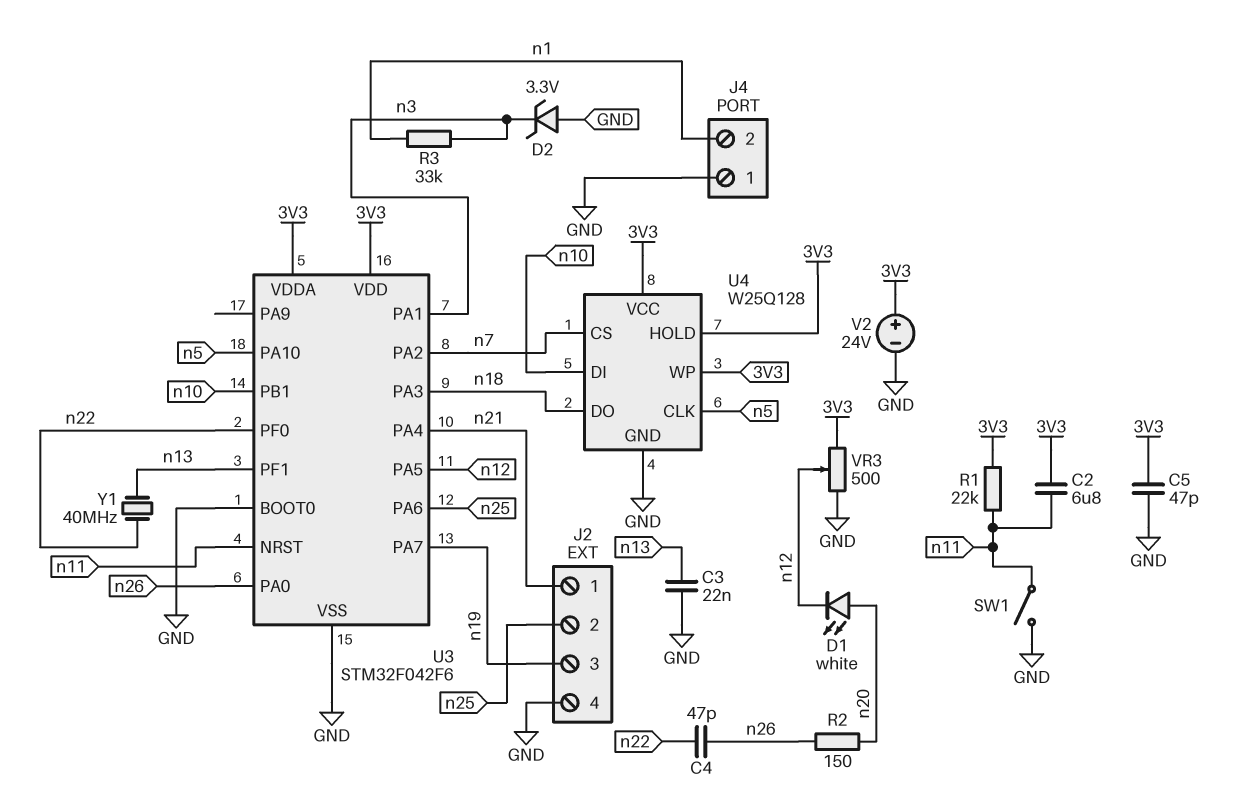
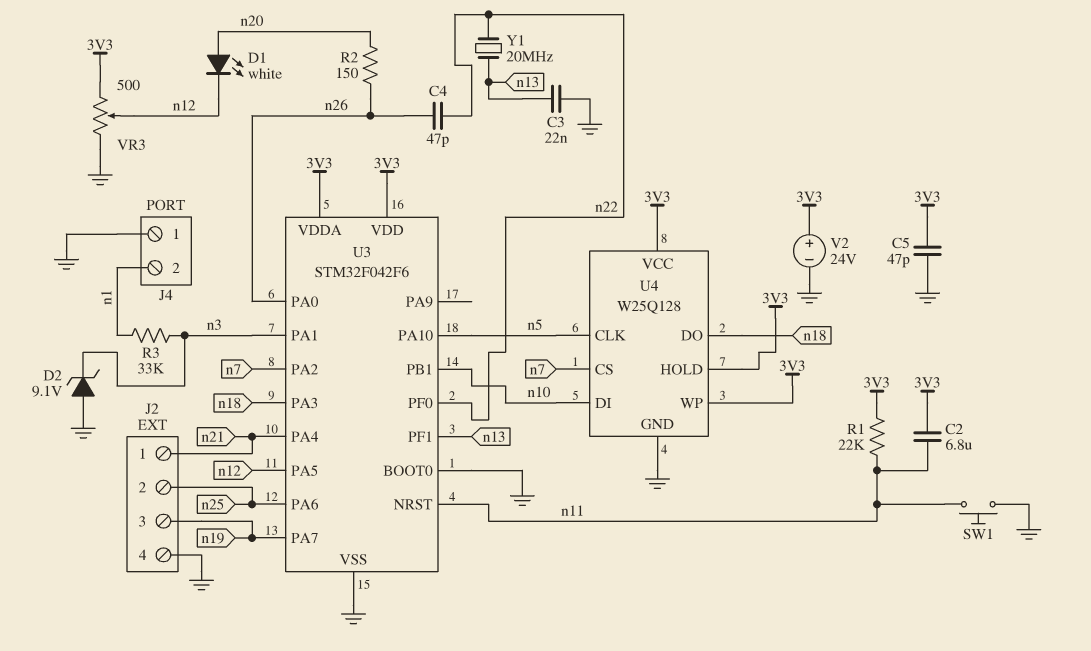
D2: zener 3.3V (A GND, K n3) -> zener 9.1V (A GND, K n3)
SW1: switch (GND, n11) -> button (GND, n11)
Y1: 40MHz (n13, n22) -> 20MHz (n13, n22)

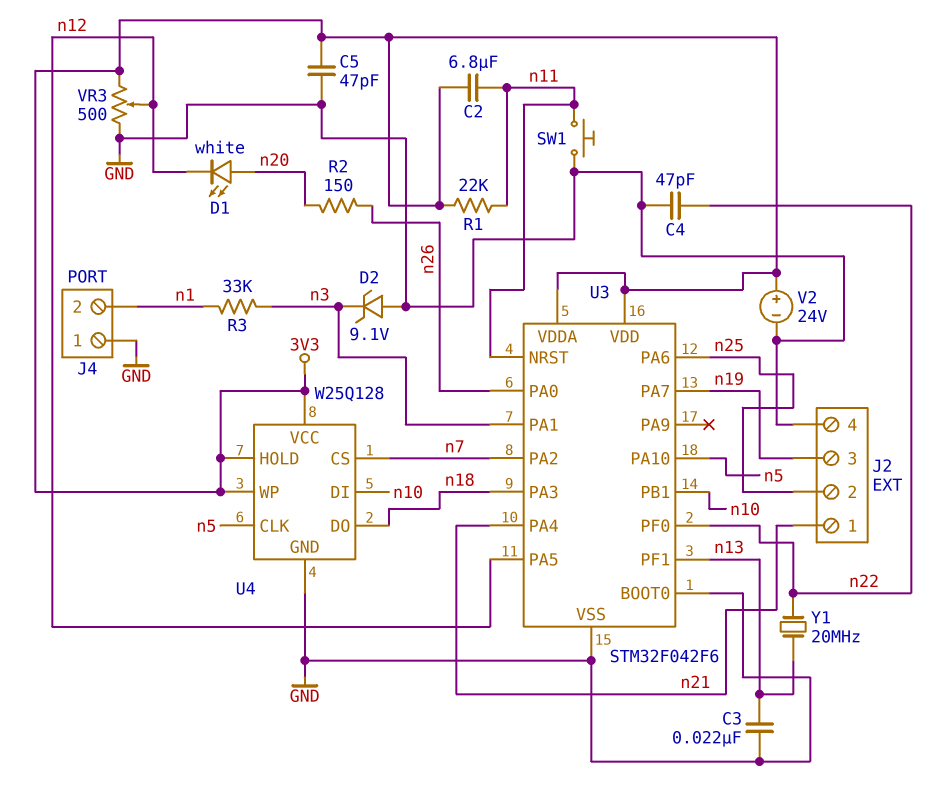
C4: 47pF (n22, n26) -> 47pF (GND, n22)

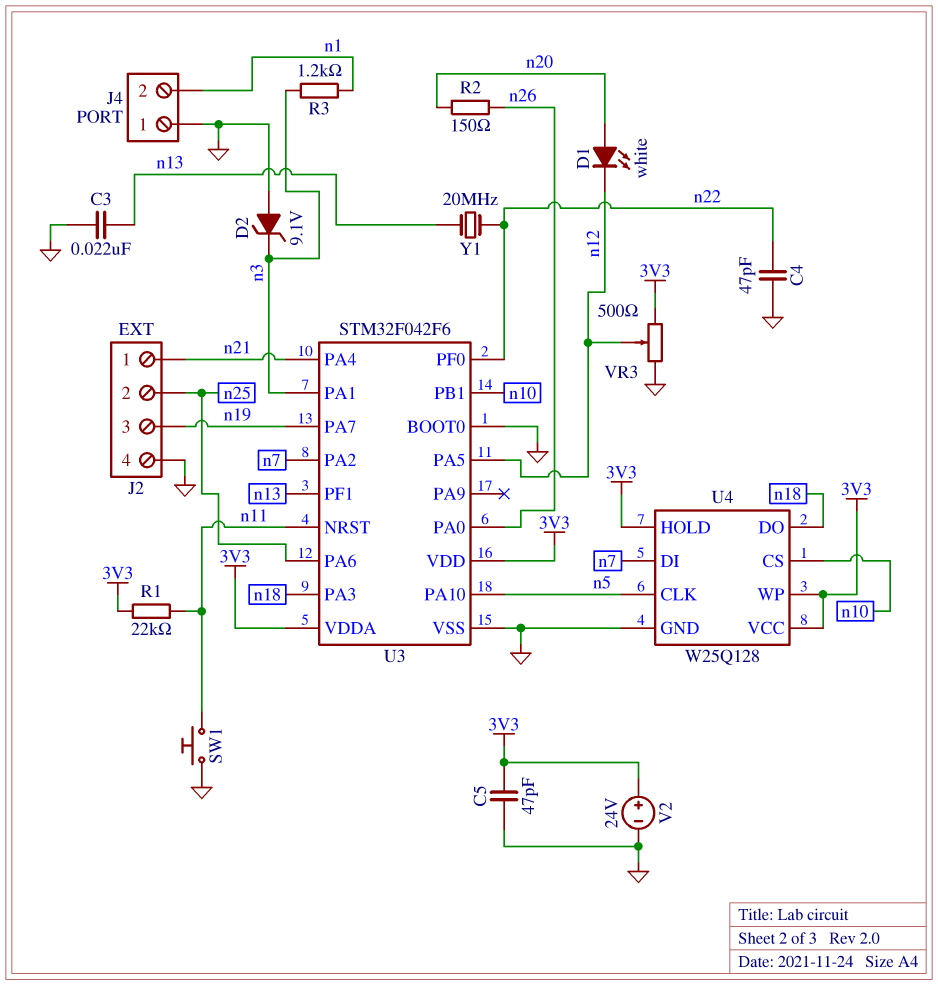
C2: 6.8uF (3V3, n11) -> none
R3: 33k (n1, n3) -> 1.2k (n1, n3)
U4 pin CS: n7 -> n10
U4 pin DI: n10 -> n7

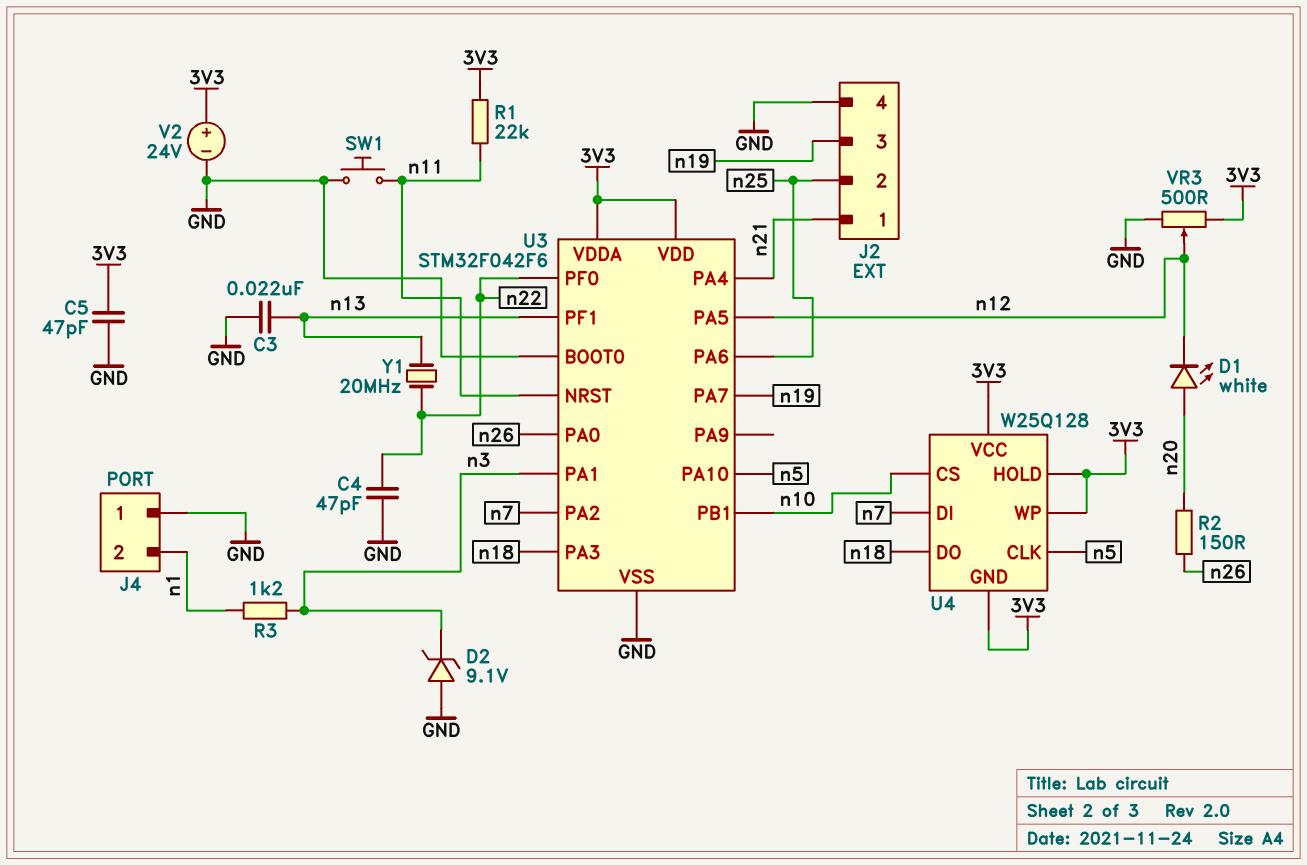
U4 pin GND: GND -> 3V3

